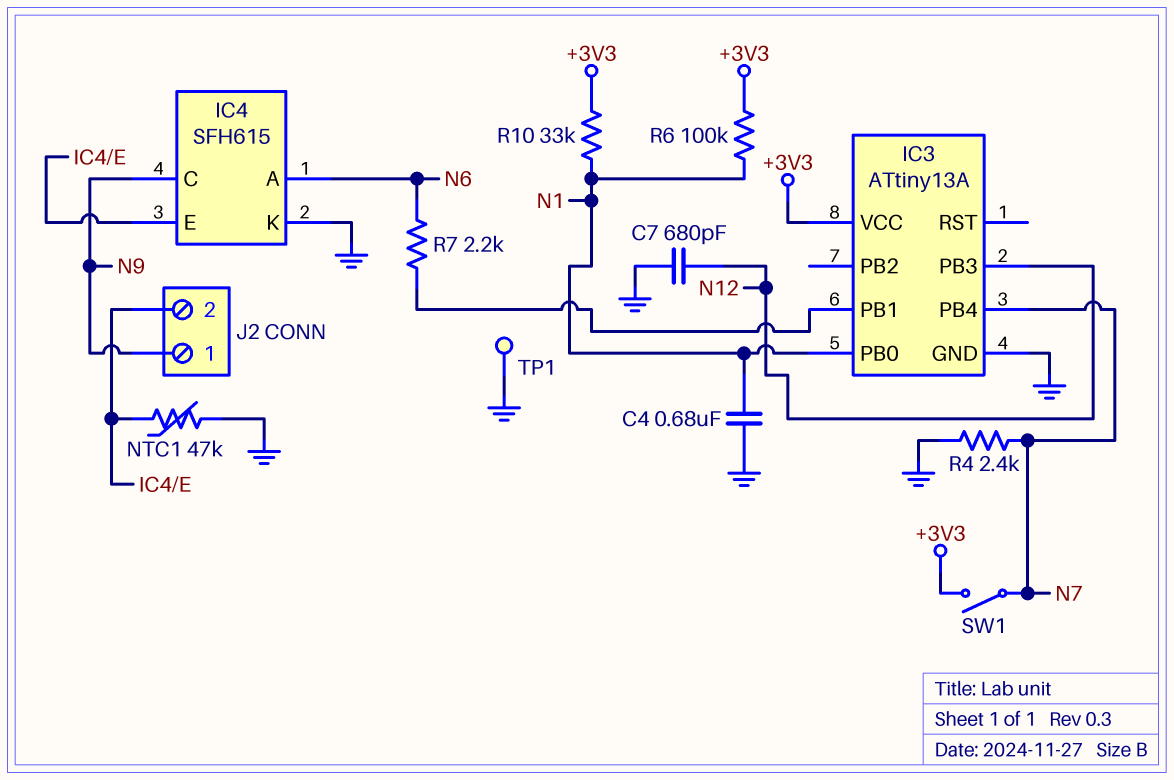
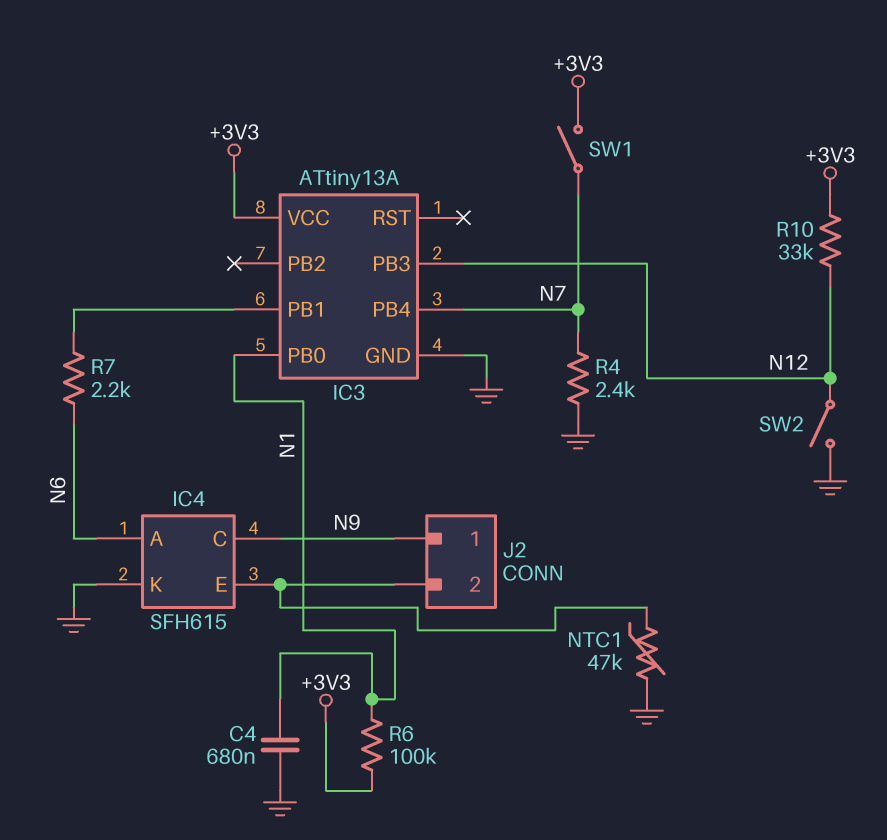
C7: 680pF (GND, N12) -> none
R10: 33k (+3V3, N1) -> 33k (+3V3, N12)
SW2: none -> switch (GND, N12)
TP1: test point (GND) -> none

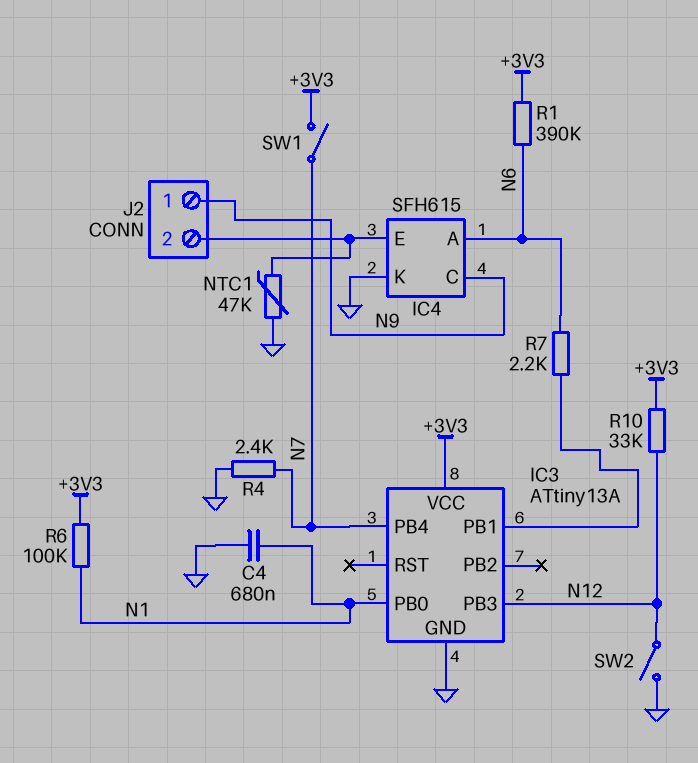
R1: none -> 390k (+3V3, N6)

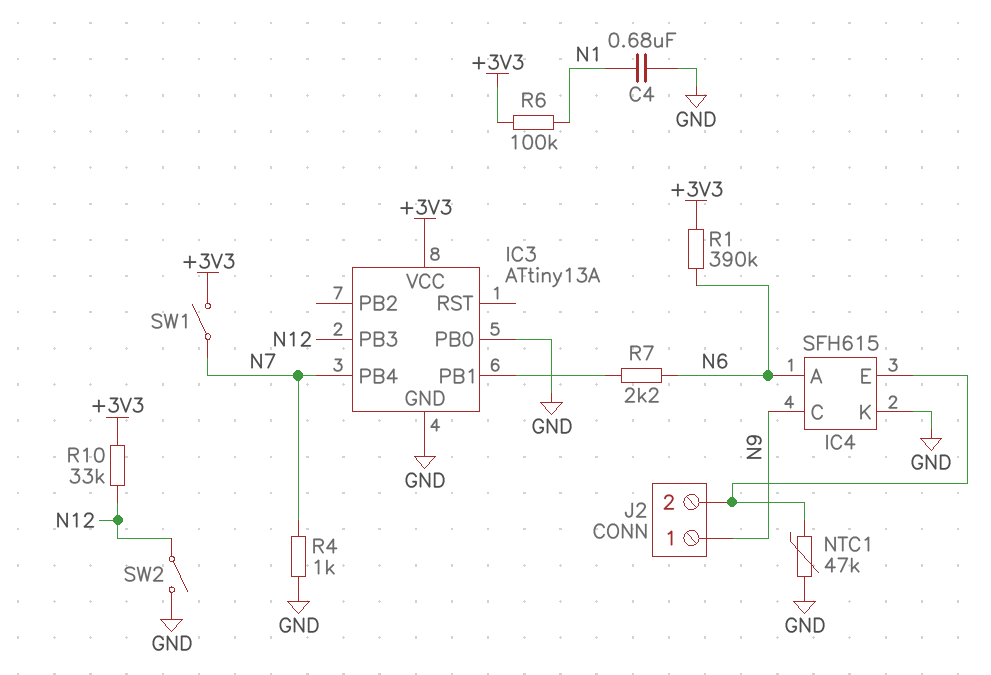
IC3 pin PB0: N1 -> GND
R4: 2.4k (GND, N7) -> 1k (GND, N7)

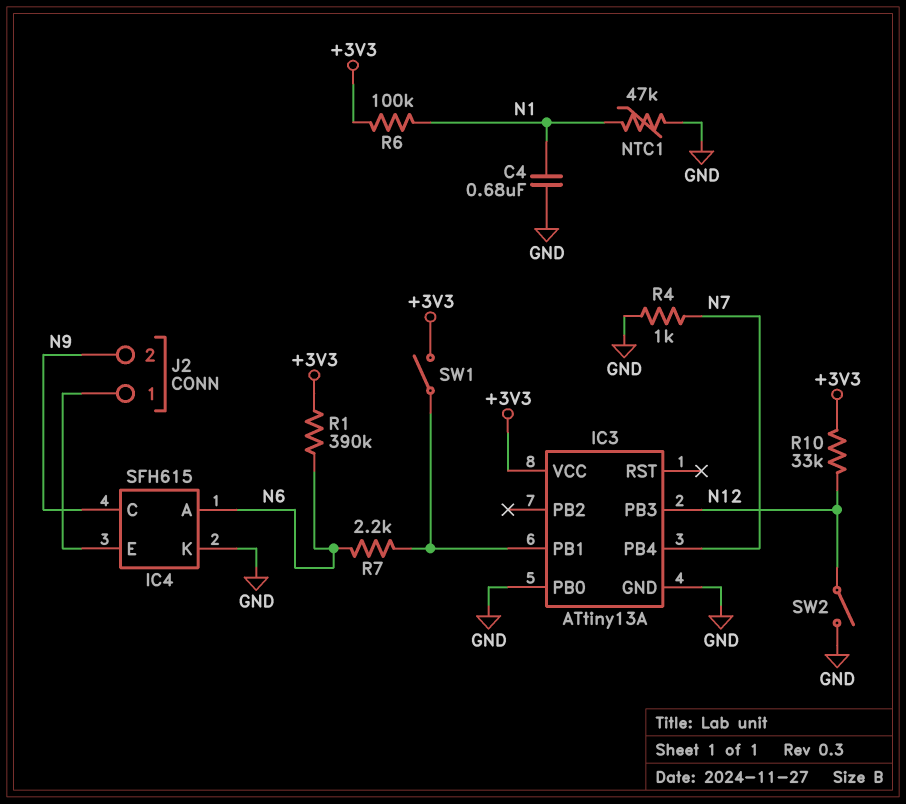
J2 pin 1: N9 -> IC4/E
J2 pin 2: IC4/E -> N9
NTC1: 47k (GND, IC4/E) -> 47k (GND, N1)
SW1: switch (+3V3, N7) -> switch (+3V3, IC3/PB1)

